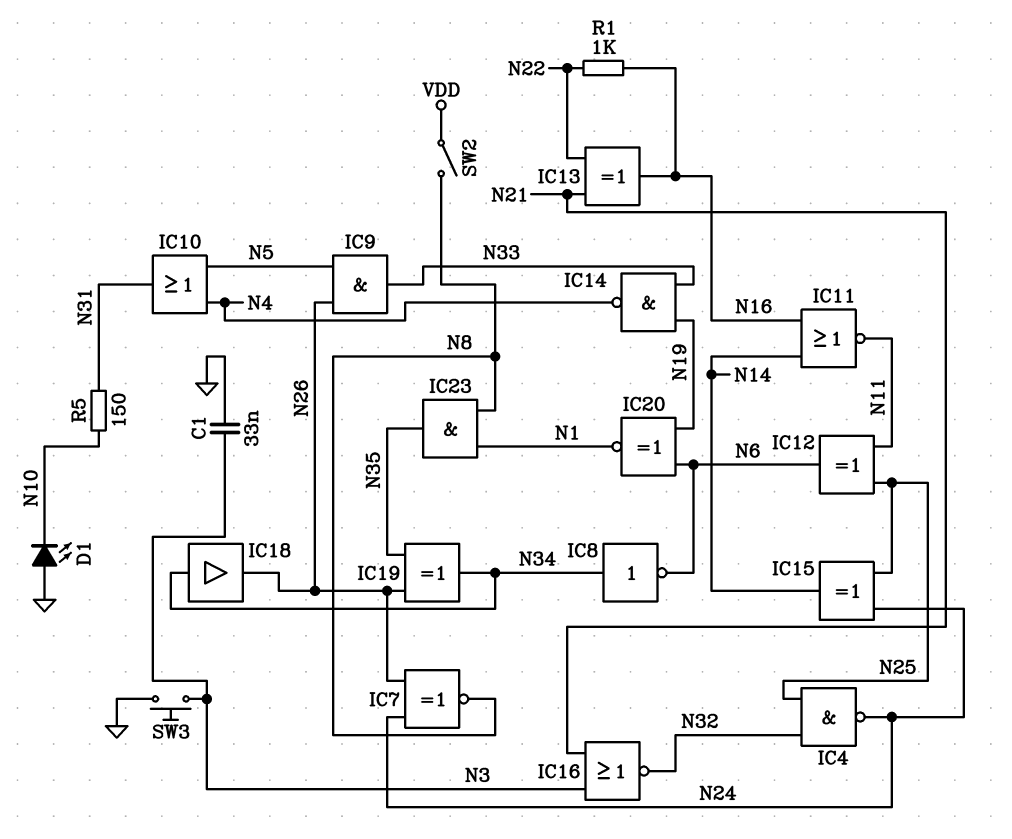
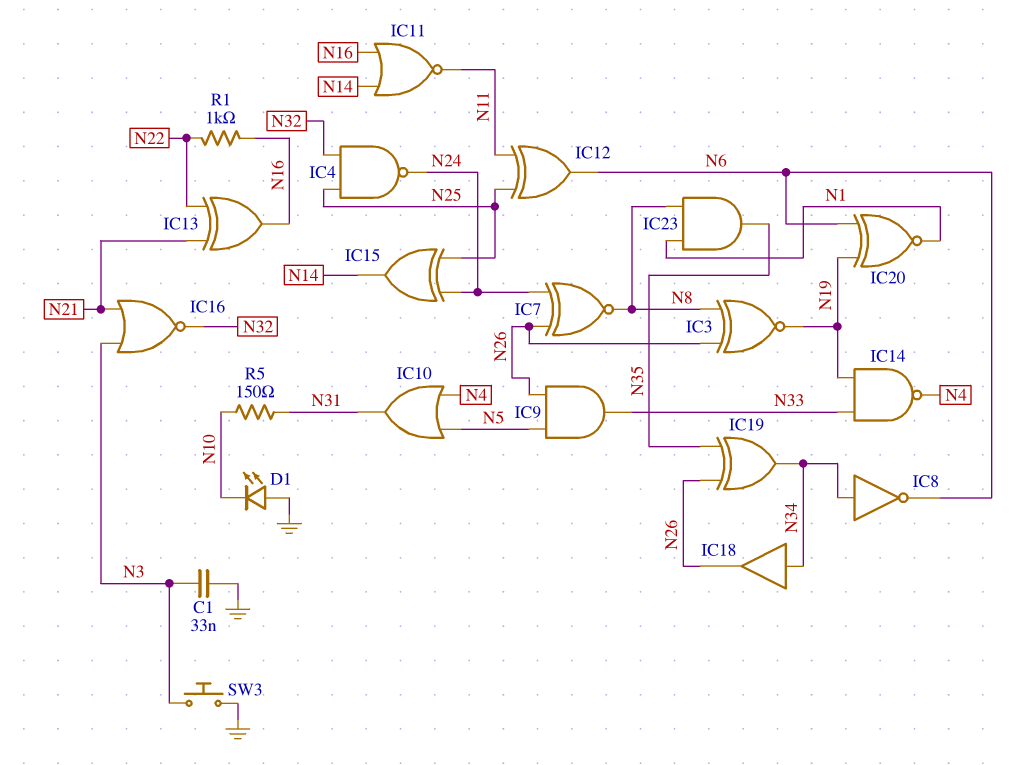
IC3: none -> XNOR (in N8, in N26, out N19)
SW2: switch (N8, VDD) -> none

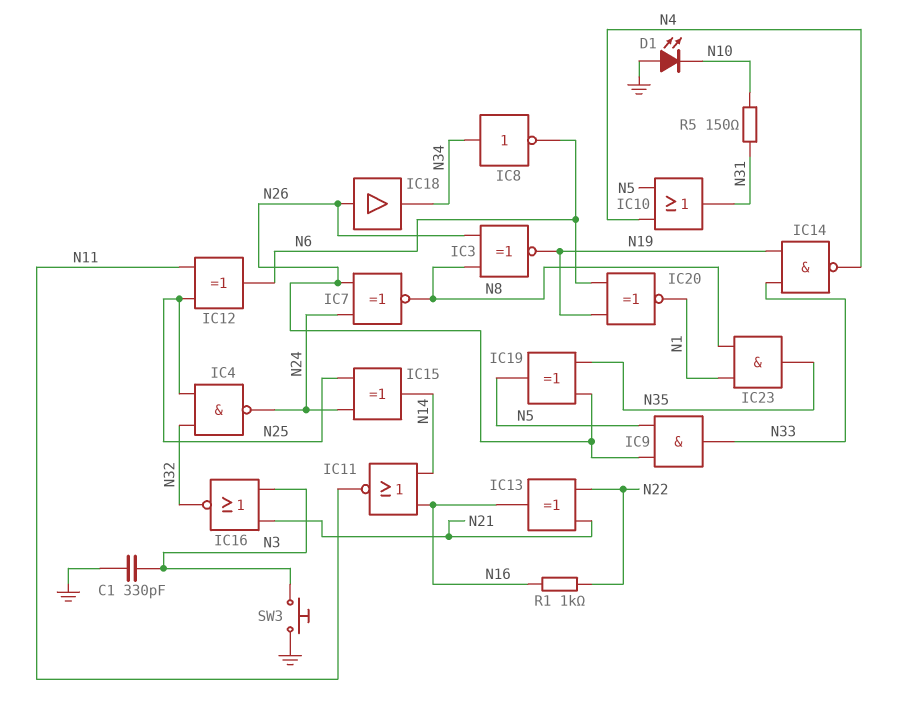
C1: 33nF (GND, N3) -> 330pF (GND, N3)
IC18: buffer (in N34, out N26) -> buffer (in N26, out N34)
IC19: XOR (in N26, in N35, out N34) -> XOR (in N26, in N35, out N5)

